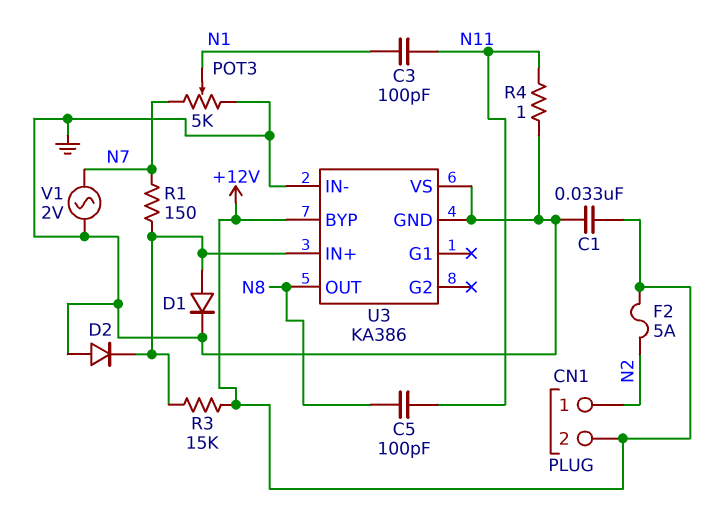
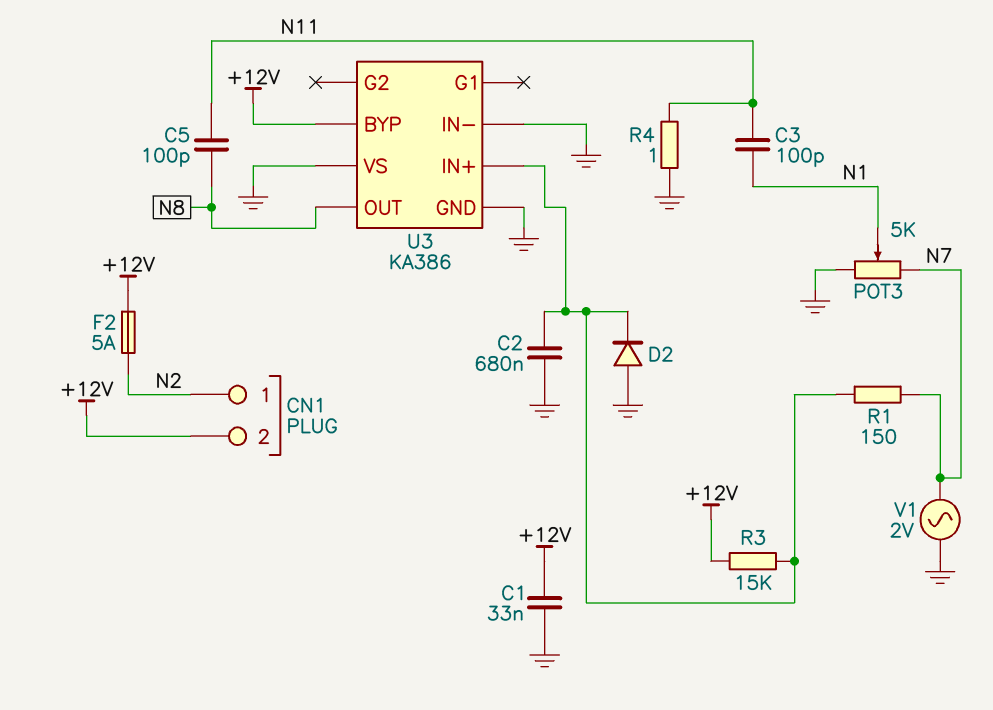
C2: none -> 680nF (GND, U3/IN+)
D1: diode (A U3/IN+, K GND) -> none

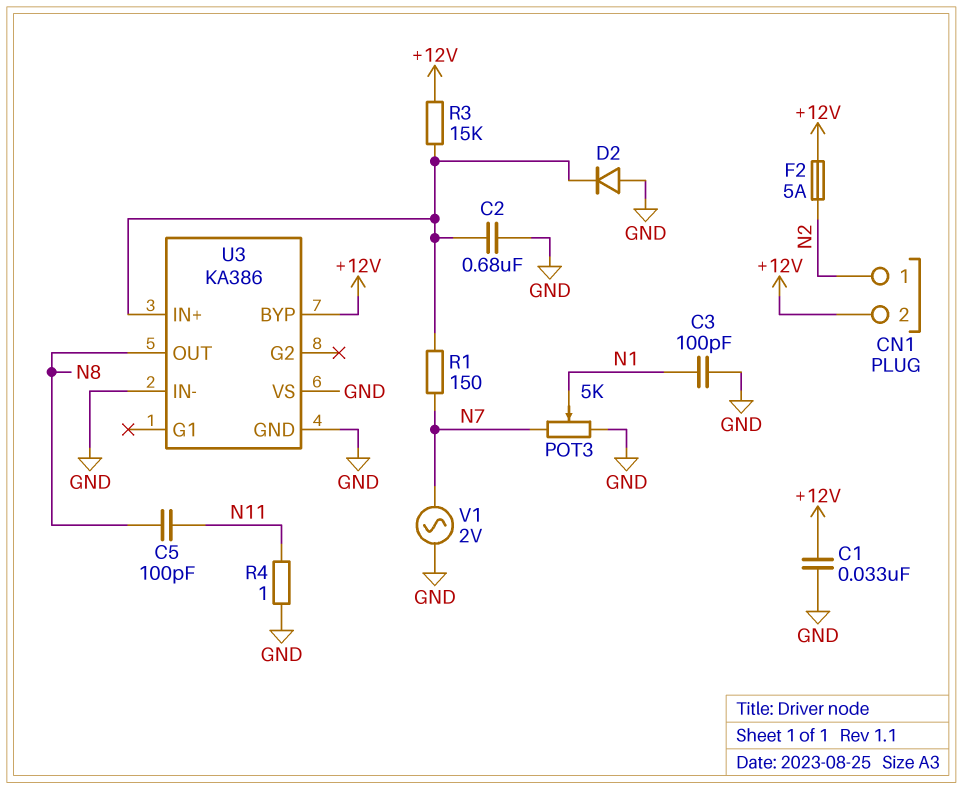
C3: 100pF (N1, N11) -> 100pF (GND, N1)

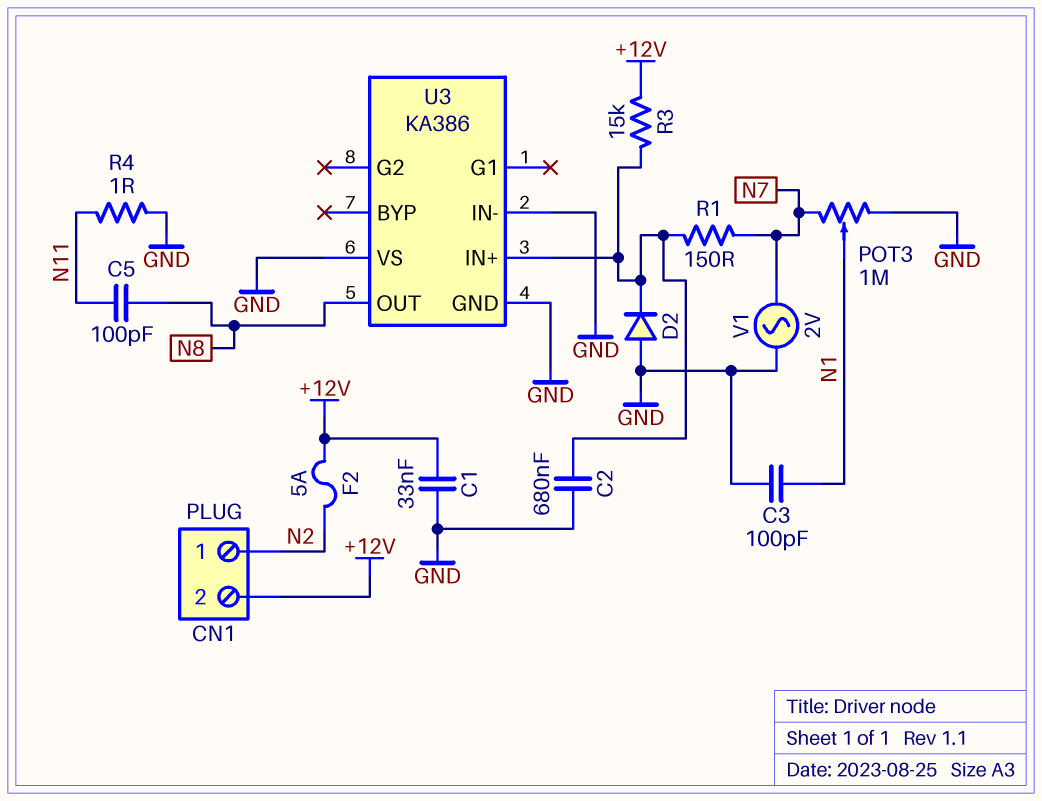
POT3: 5k (GND, N7, wiper N1) -> 1M (GND, N7, wiper N1)
U3 pin BYP: +12V -> none

